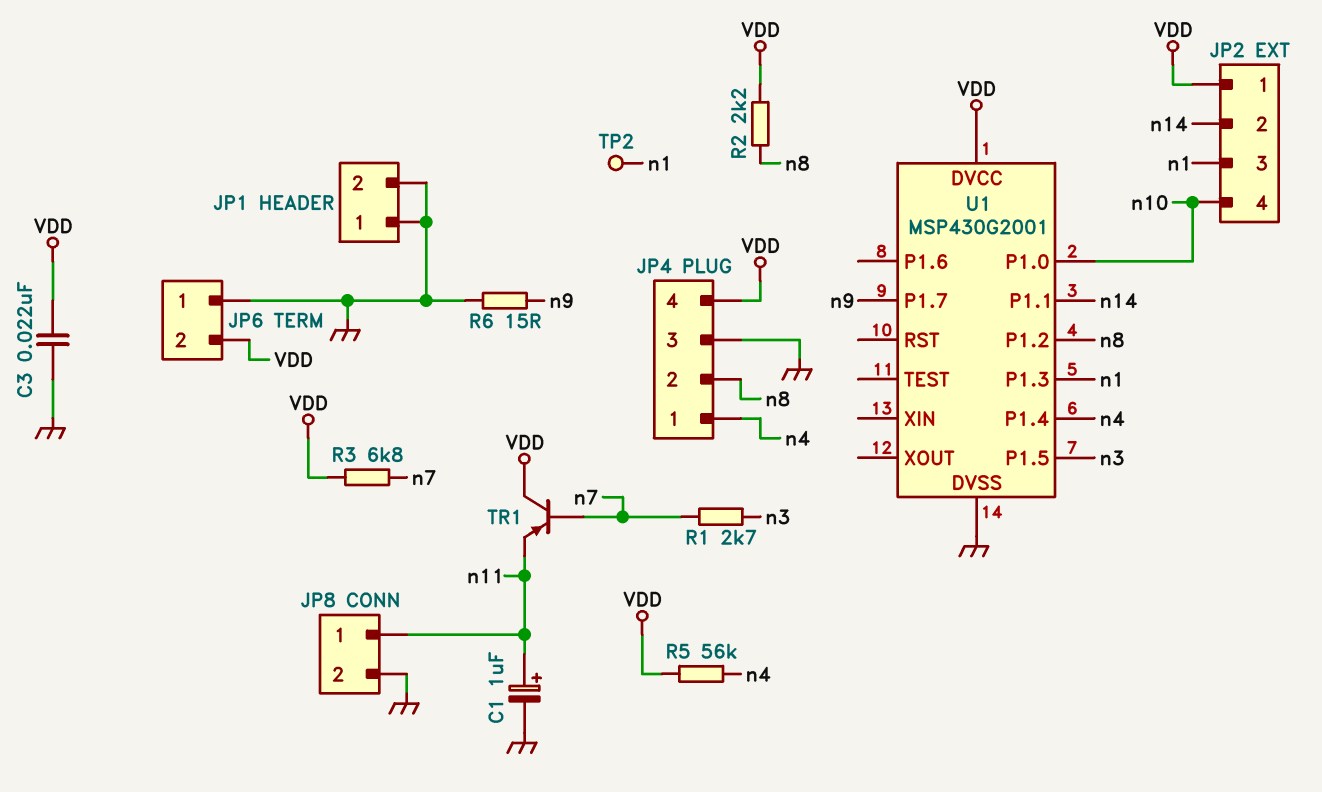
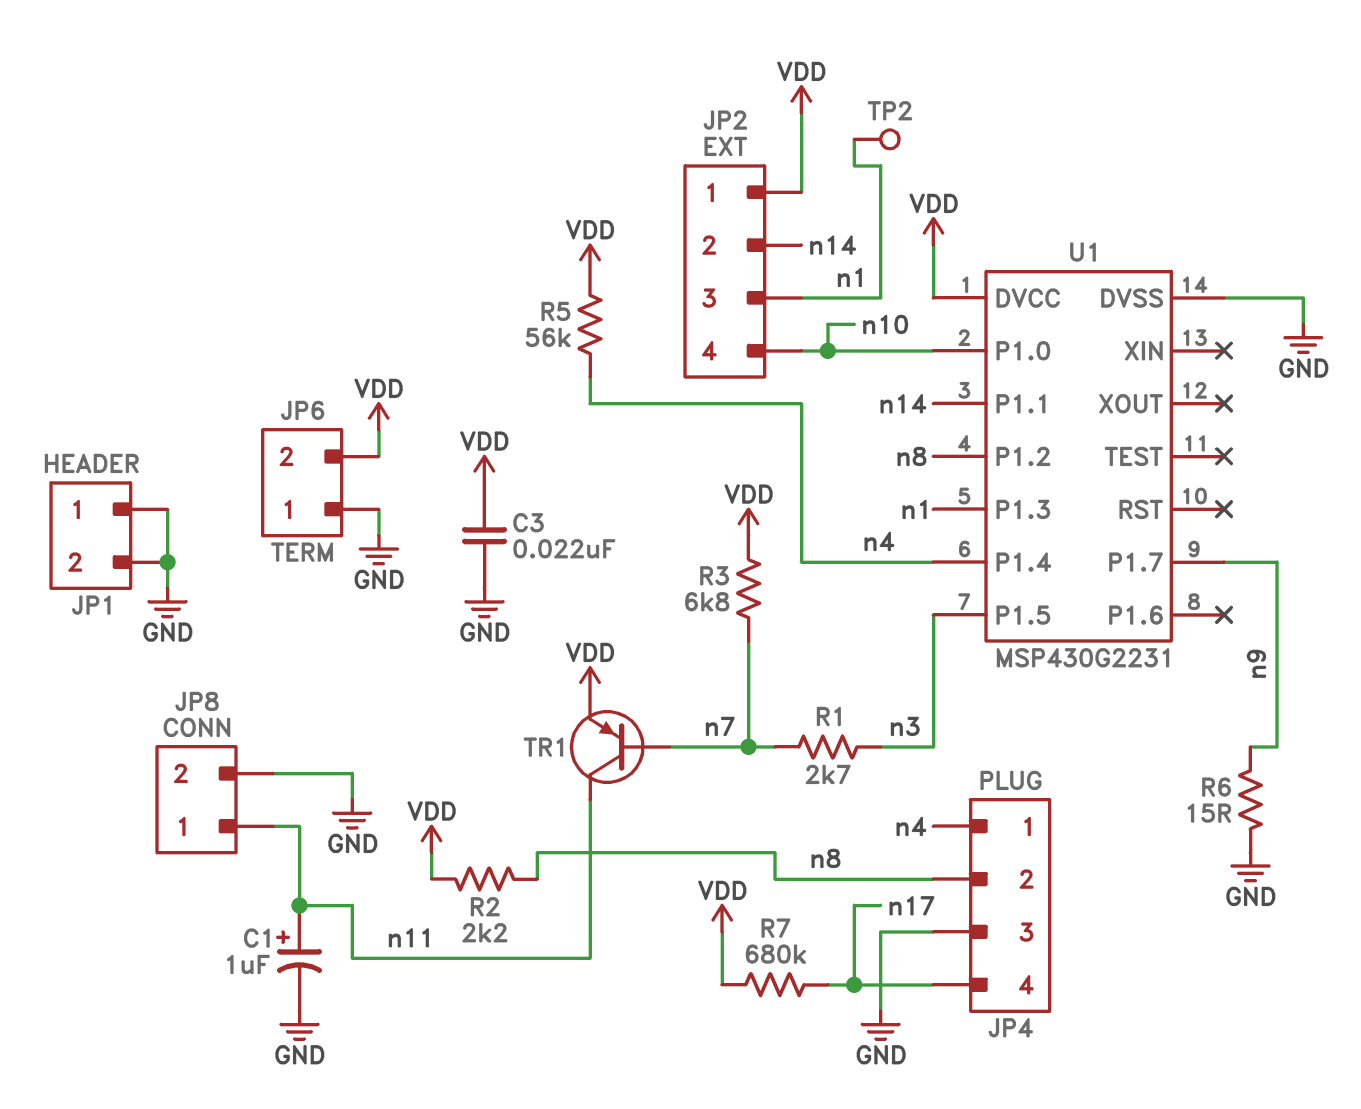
JP4 pin 4: VDD -> n17
R7: none -> 680k (VDD, n17)
TR1: PNP (B n7, C VDD, E n11) -> PNP (B n7, C n11, E VDD)
U1: MSP430G2001 -> MSP430G2231

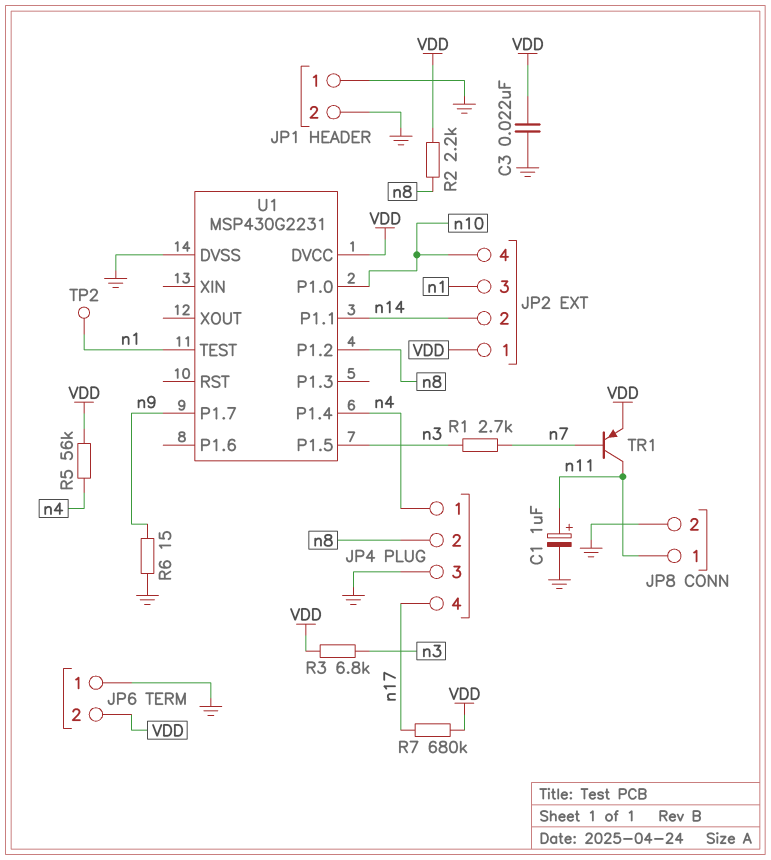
R3: 6.8k (VDD, n7) -> 6.8k (VDD, n3)
U1 pin P1.3: n1 -> none
U1 pin TEST: none -> n1

